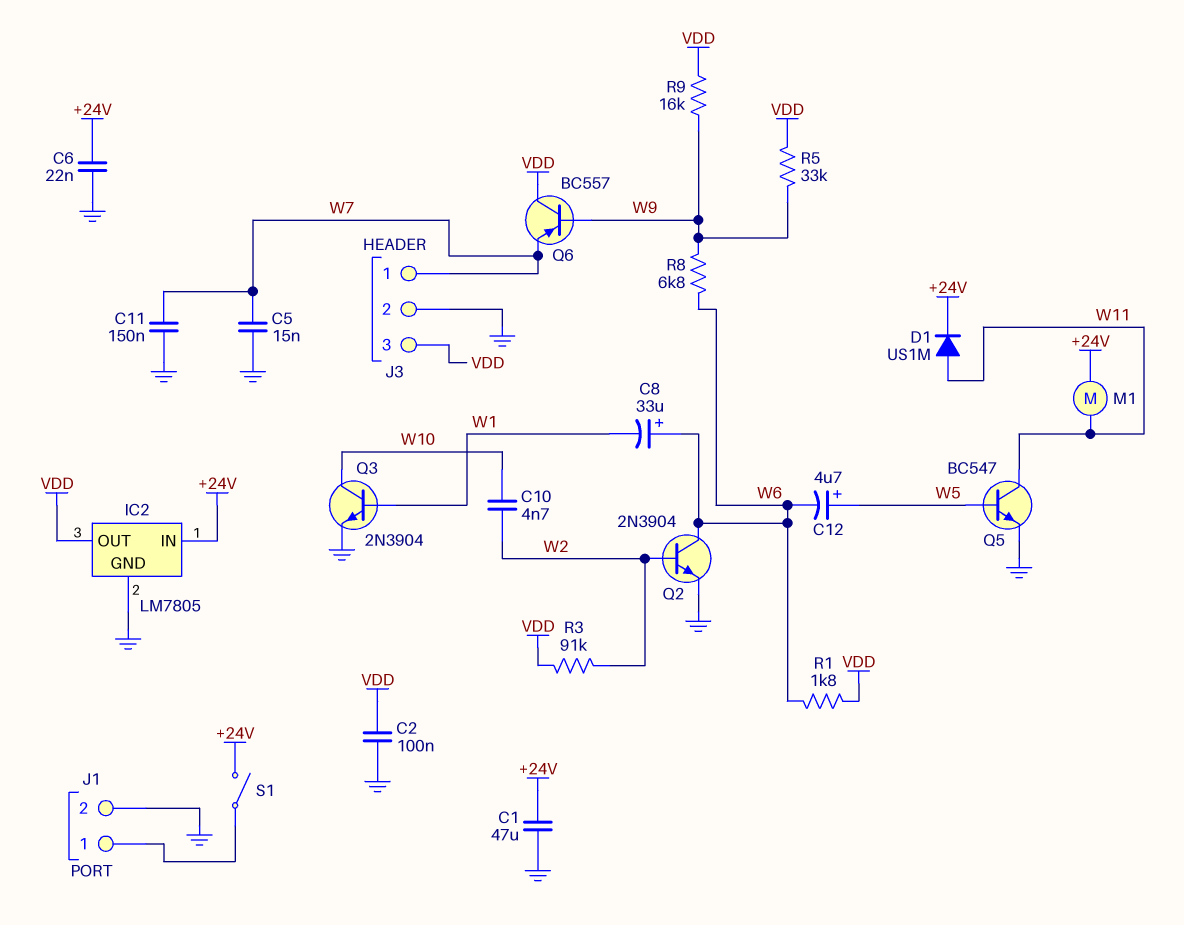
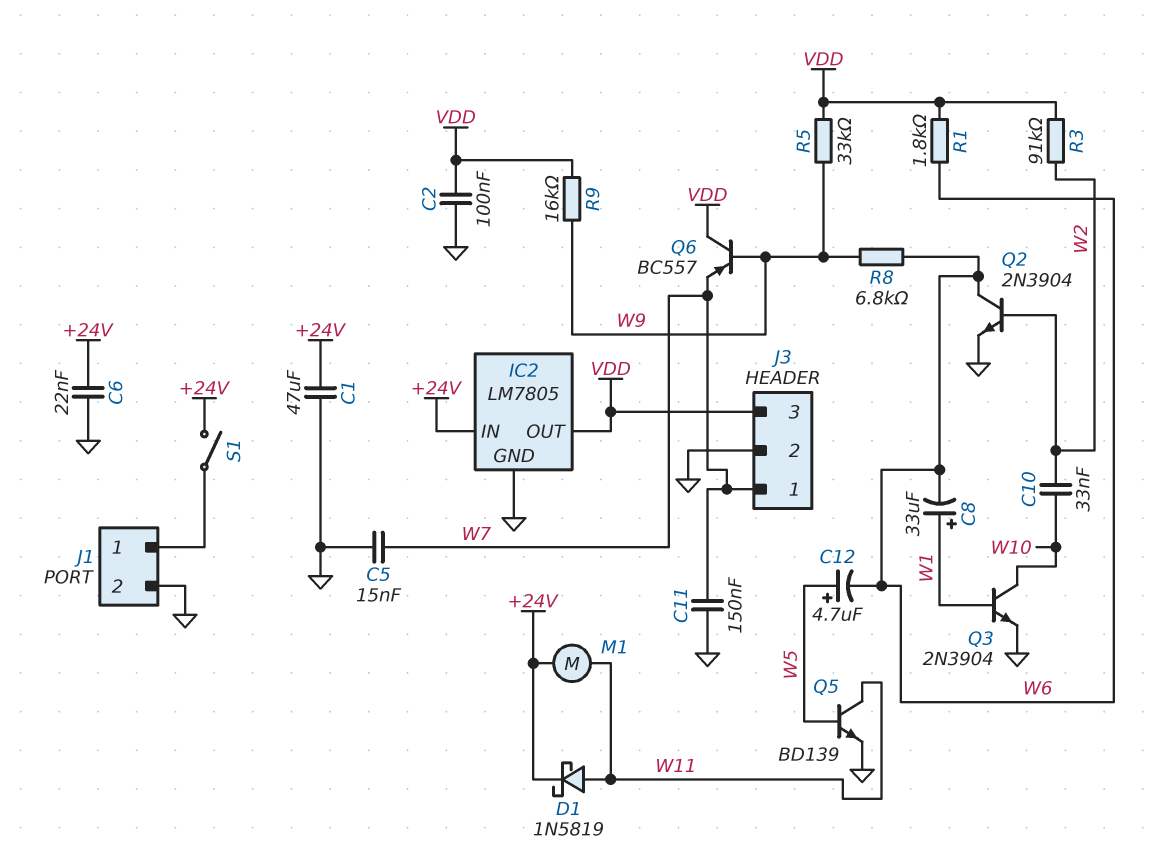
C8: 33uF (plus W6, minus W1) -> 33uF (plus W1, minus W6)
C10: 4.7nF (W2, W10) -> 33nF (W2, W10)
D1: diode US1M (A W11, K +24V) -> schottky 1N5819 (A W11, K +24V)
Q5: NPN BC547 (B W5, C W11, E GND) -> NPN BD139 (B W5, C W11, E GND)

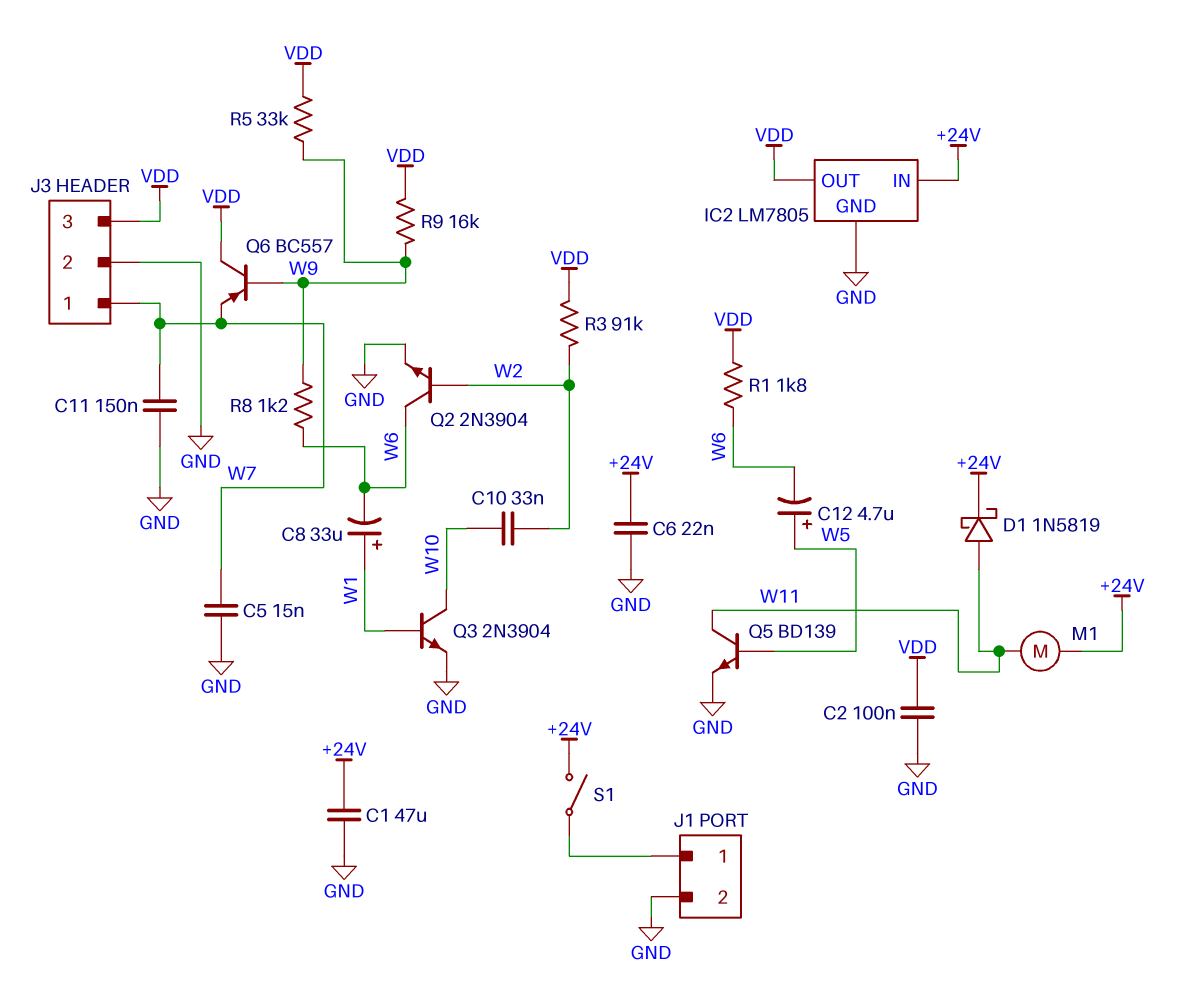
R8: 6.8k (W6, W9) -> 1.2k (W6, W9)

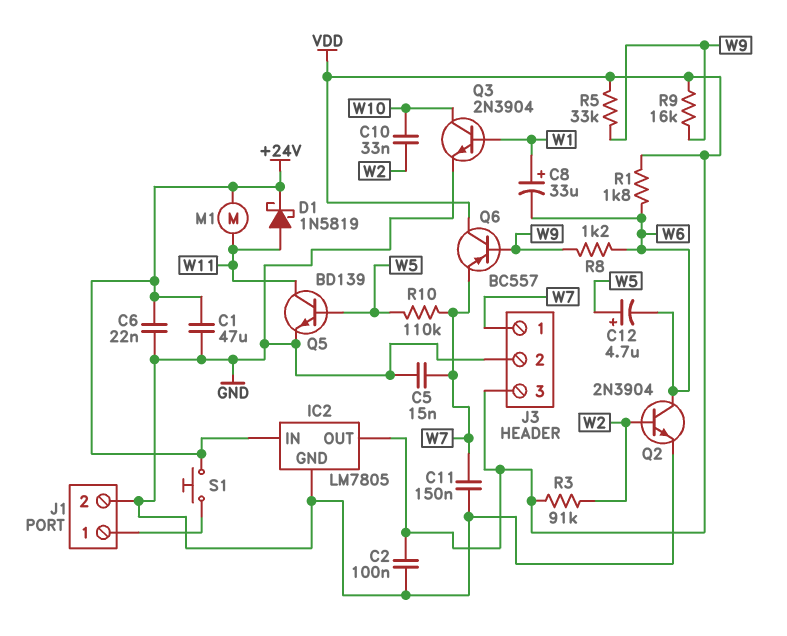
R10: none -> 110k (W5, W7)
S1: switch (+24V, J1/1) -> button (+24V, J1/1)

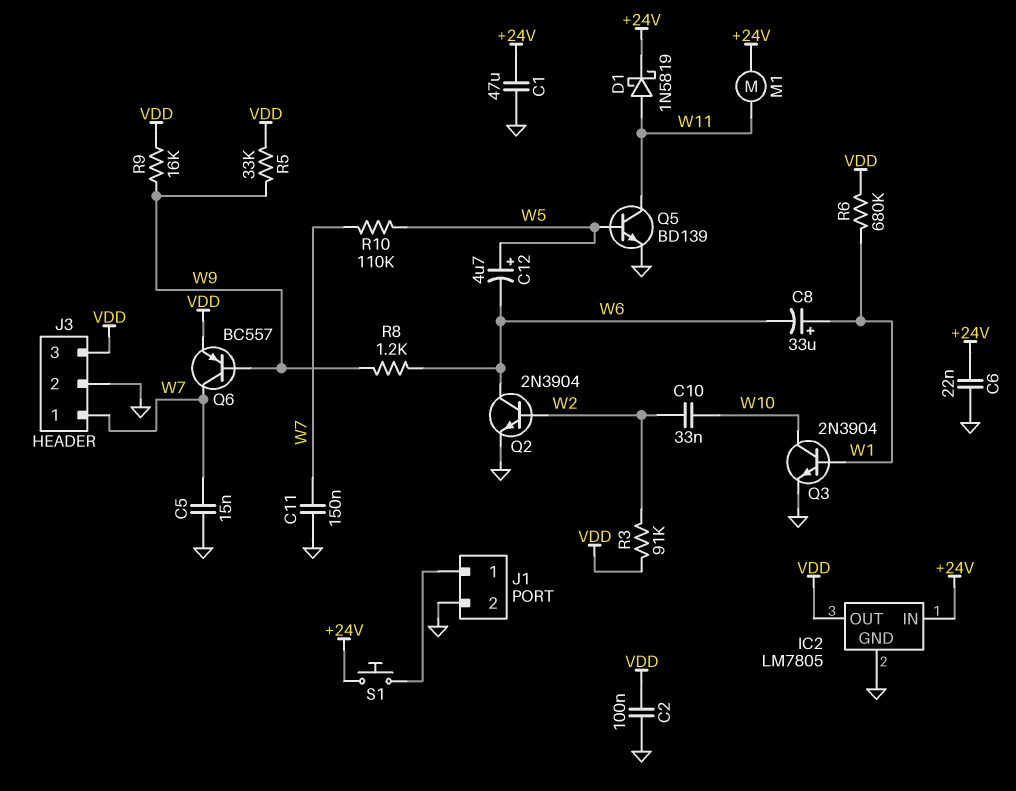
Q6: PNP BC557 (B W9, C VDD, E W7) -> PNP BC557 (B W9, C W7, E VDD)
R1: 1.8k (VDD, W6) -> none
R6: none -> 680k (VDD, W1)

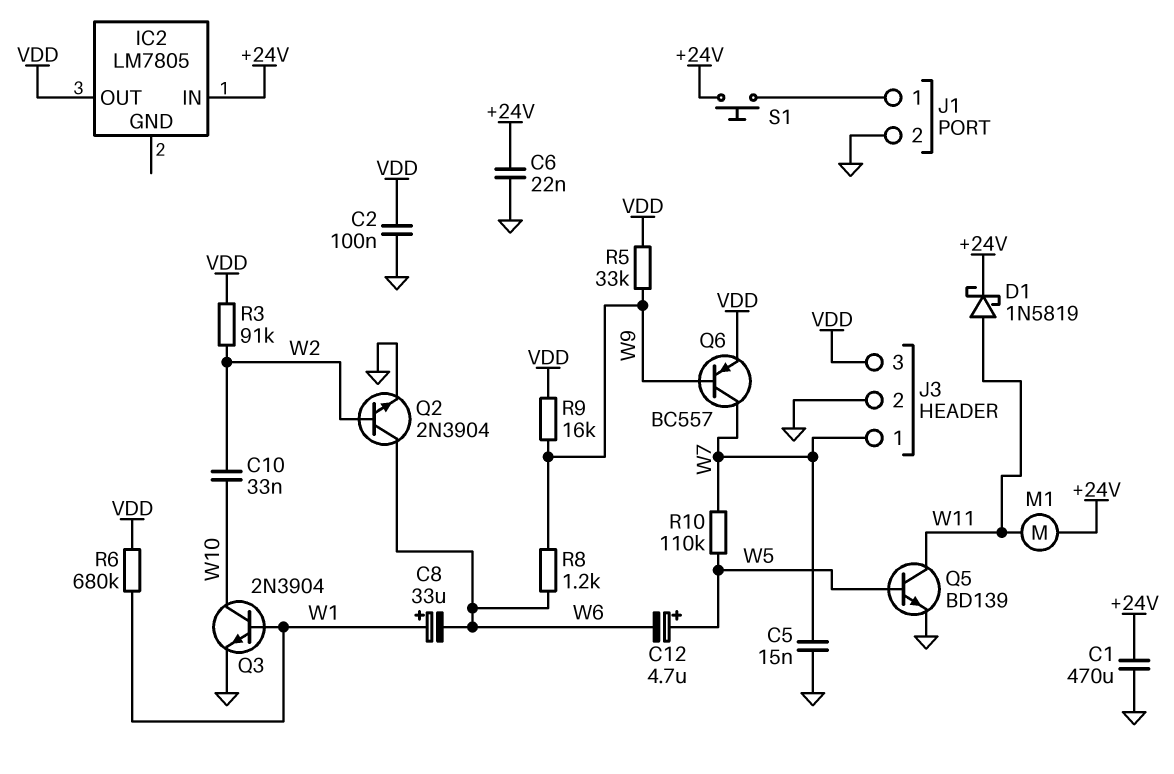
C1: 47uF (+24V, GND) -> 470uF (+24V, GND)
C11: 150nF (GND, W7) -> none
IC2 pin GND: GND -> none

